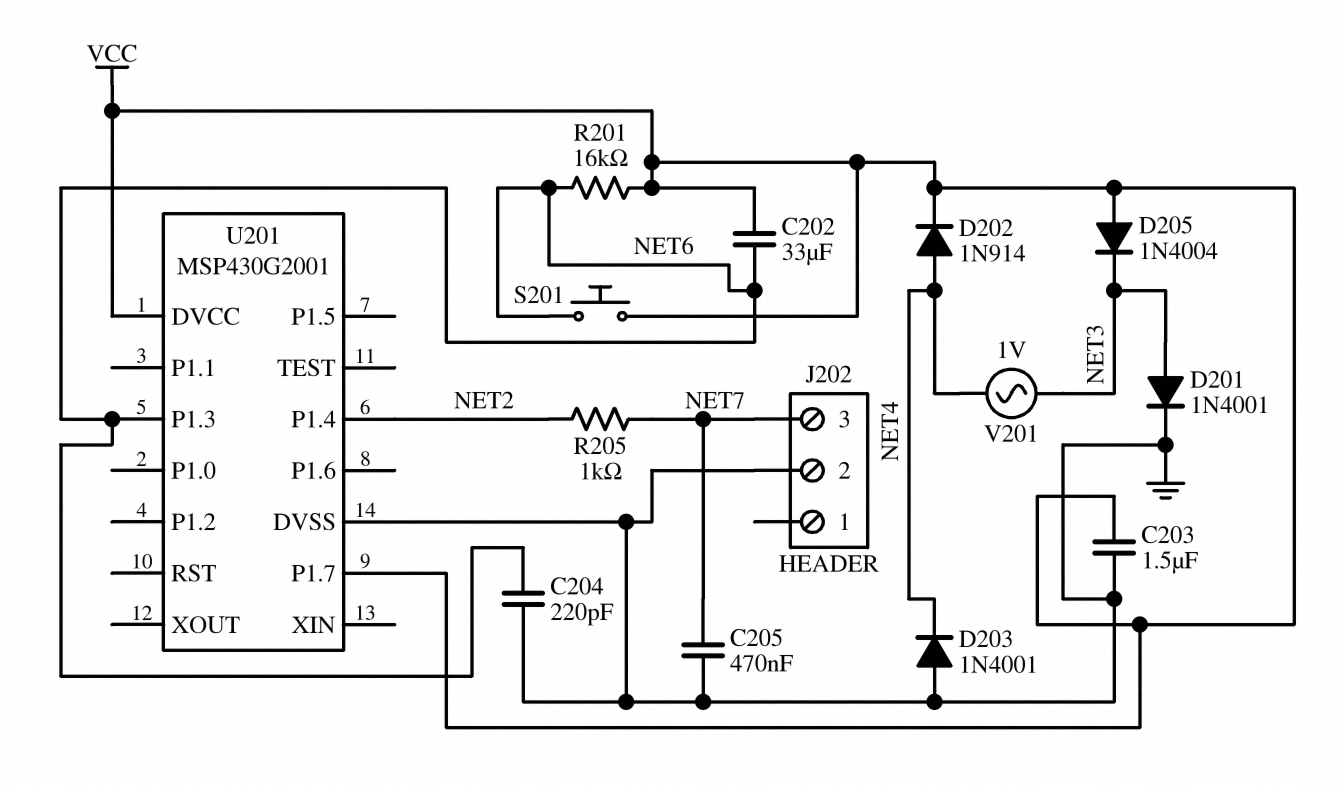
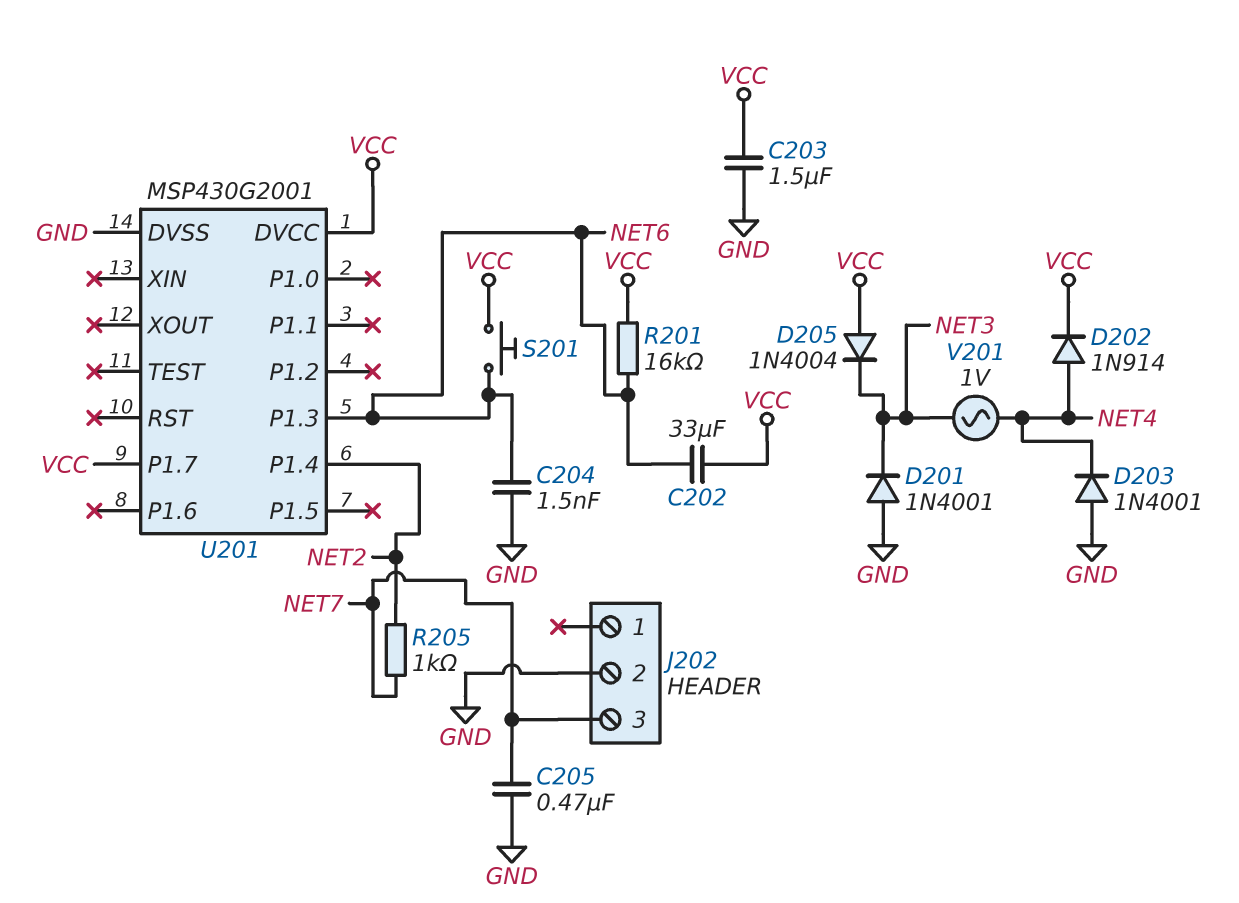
C204: 220pF (GND, NET6) -> 1.5nF (GND, NET6)
D201: diode 1N4001 (A NET3, K GND) -> diode 1N4001 (A GND, K NET3)

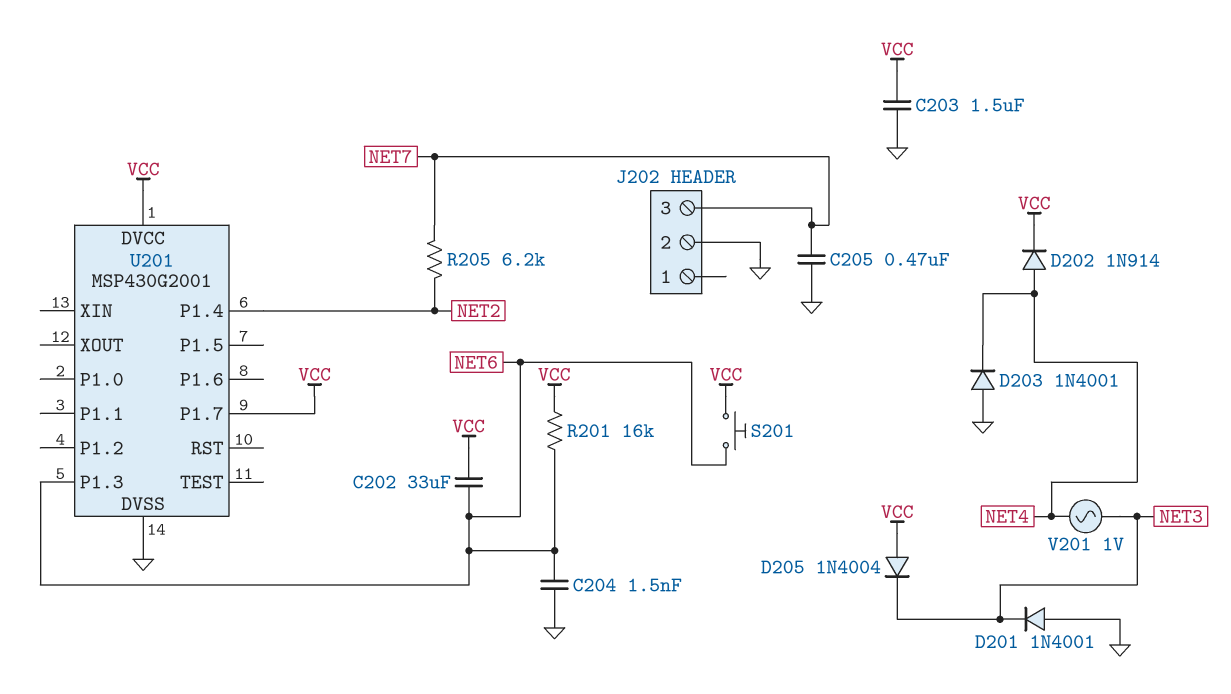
R205: 1k (NET2, NET7) -> 6.2k (NET2, NET7)

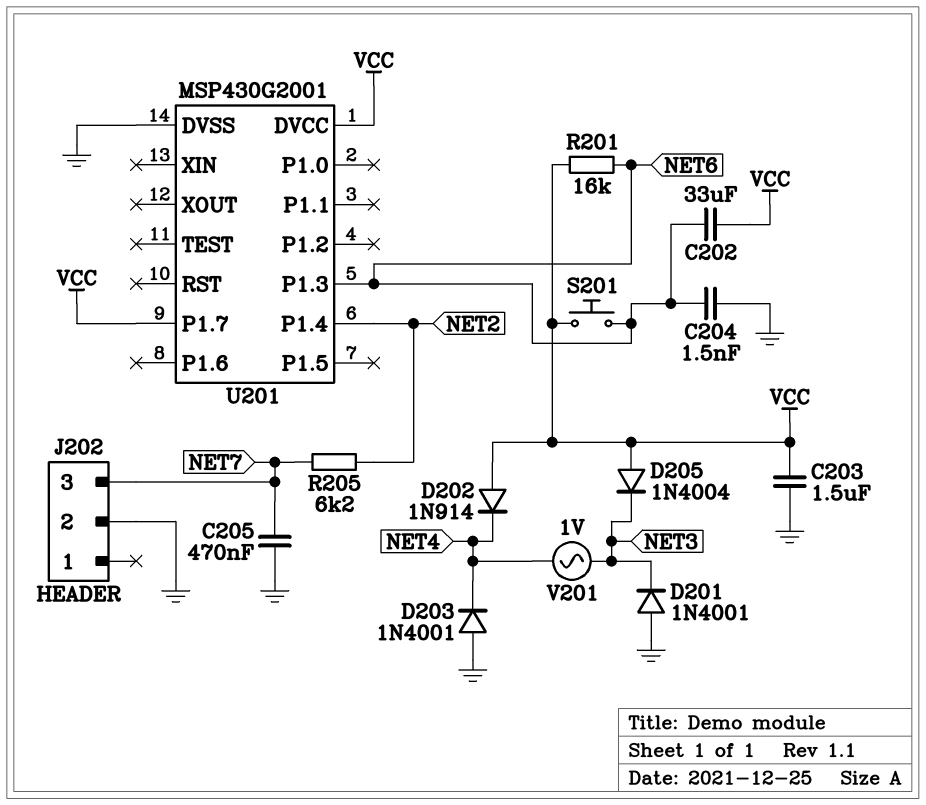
D202: diode 1N914 (A NET4, K VCC) -> diode 1N914 (A VCC, K NET4)

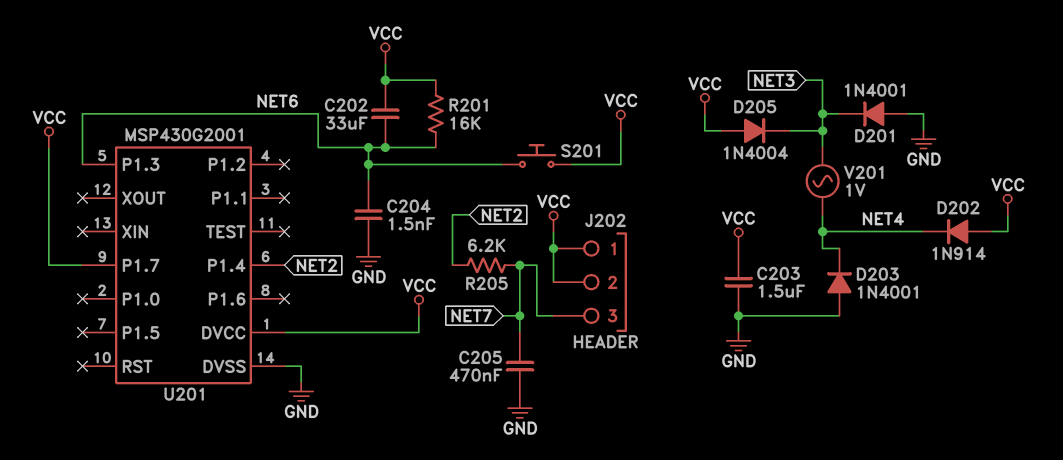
J202 pin 1: none -> VCC
J202 pin 2: GND -> VCC

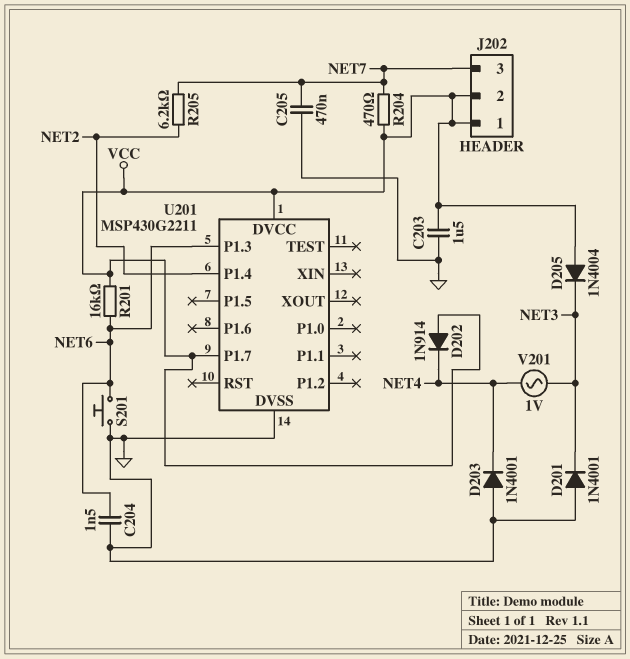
C202: 33uF (NET6, VCC) -> none
R204: none -> 470 (NET7, VCC)
S201: button (NET6, VCC) -> button (GND, NET6)
U201: MSP430G2001 -> MSP430G2211

